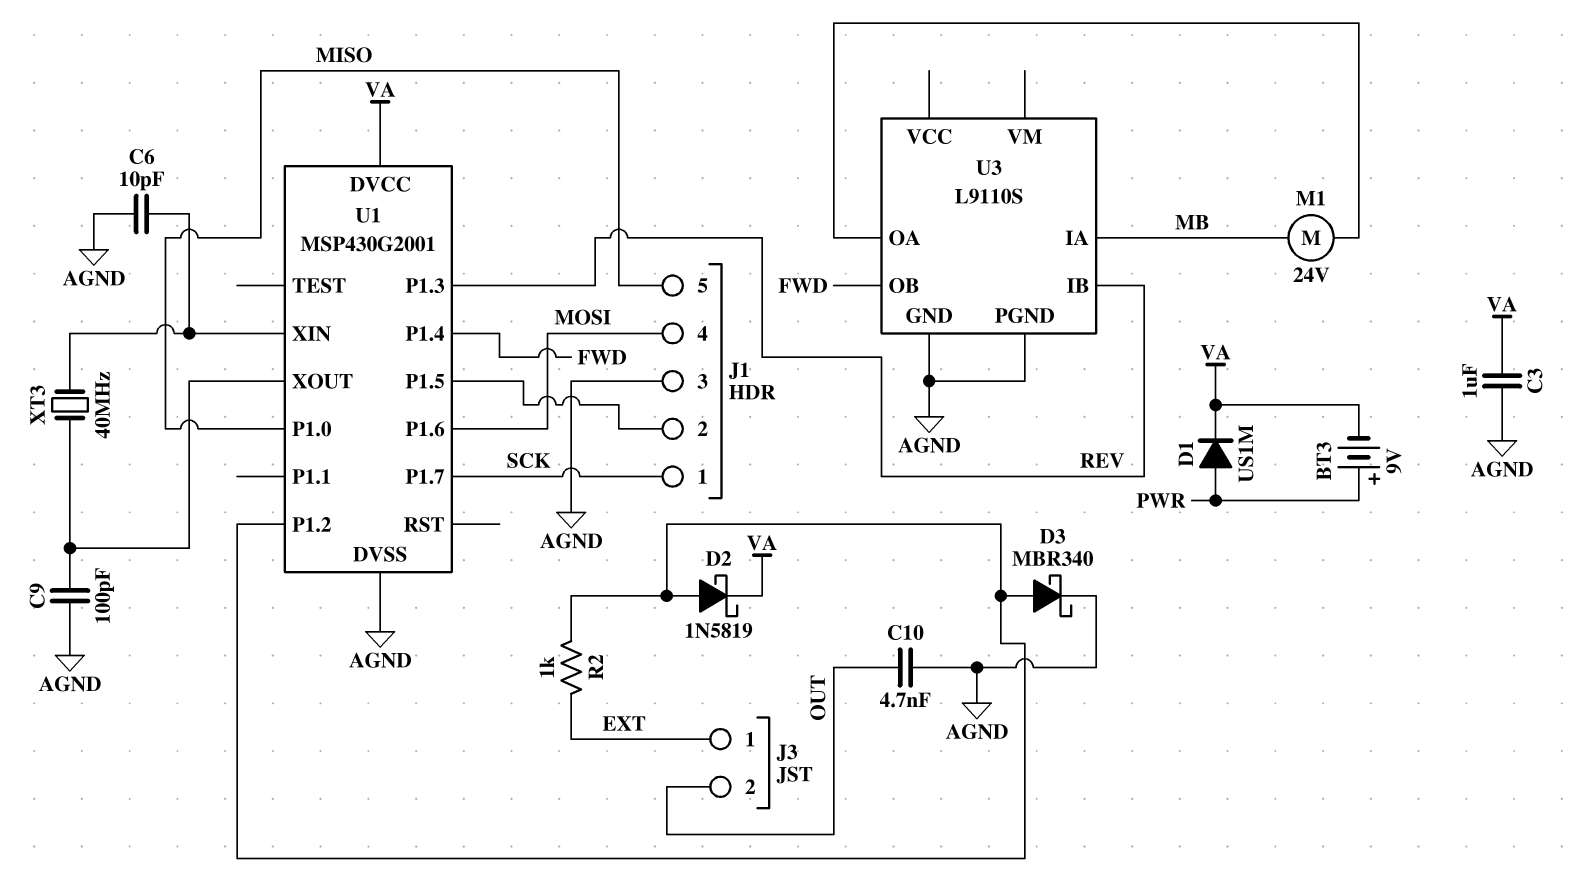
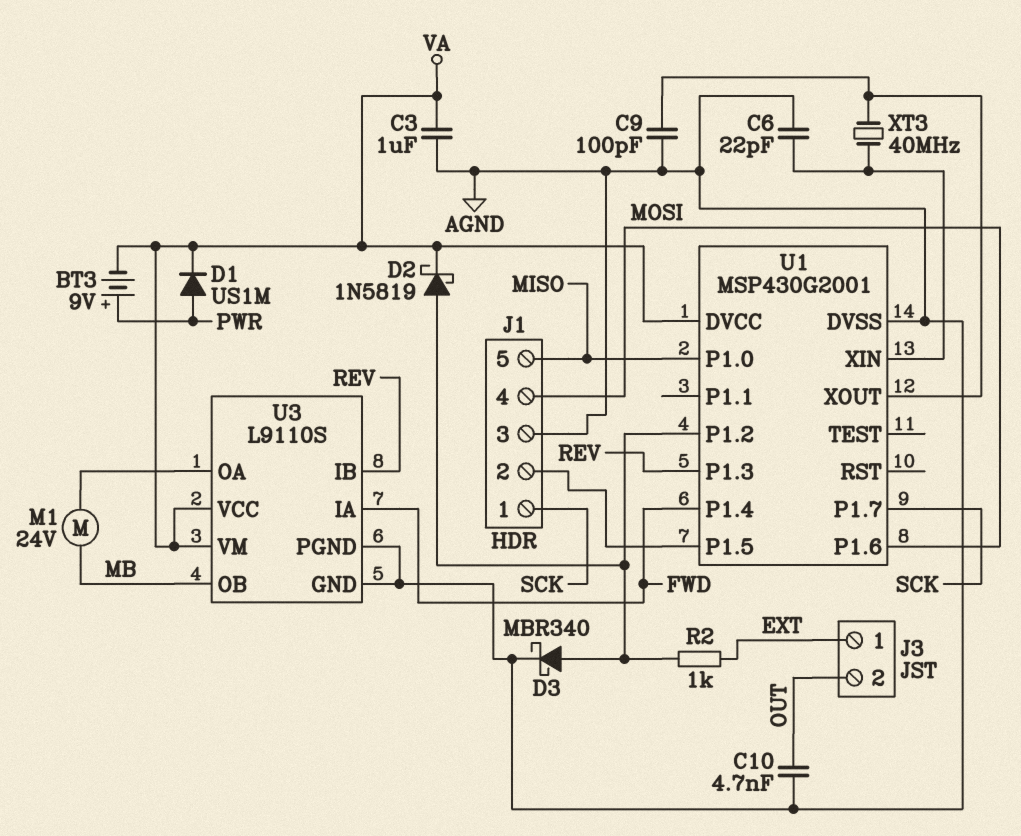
C6: 10pF (AGND, U1/XIN) -> 22pF (AGND, U1/XIN)
U3 pin IA: MB -> FWD
U3 pin OB: FWD -> MB
U3 pin VCC: none -> VA
U3 pin VM: none -> VA

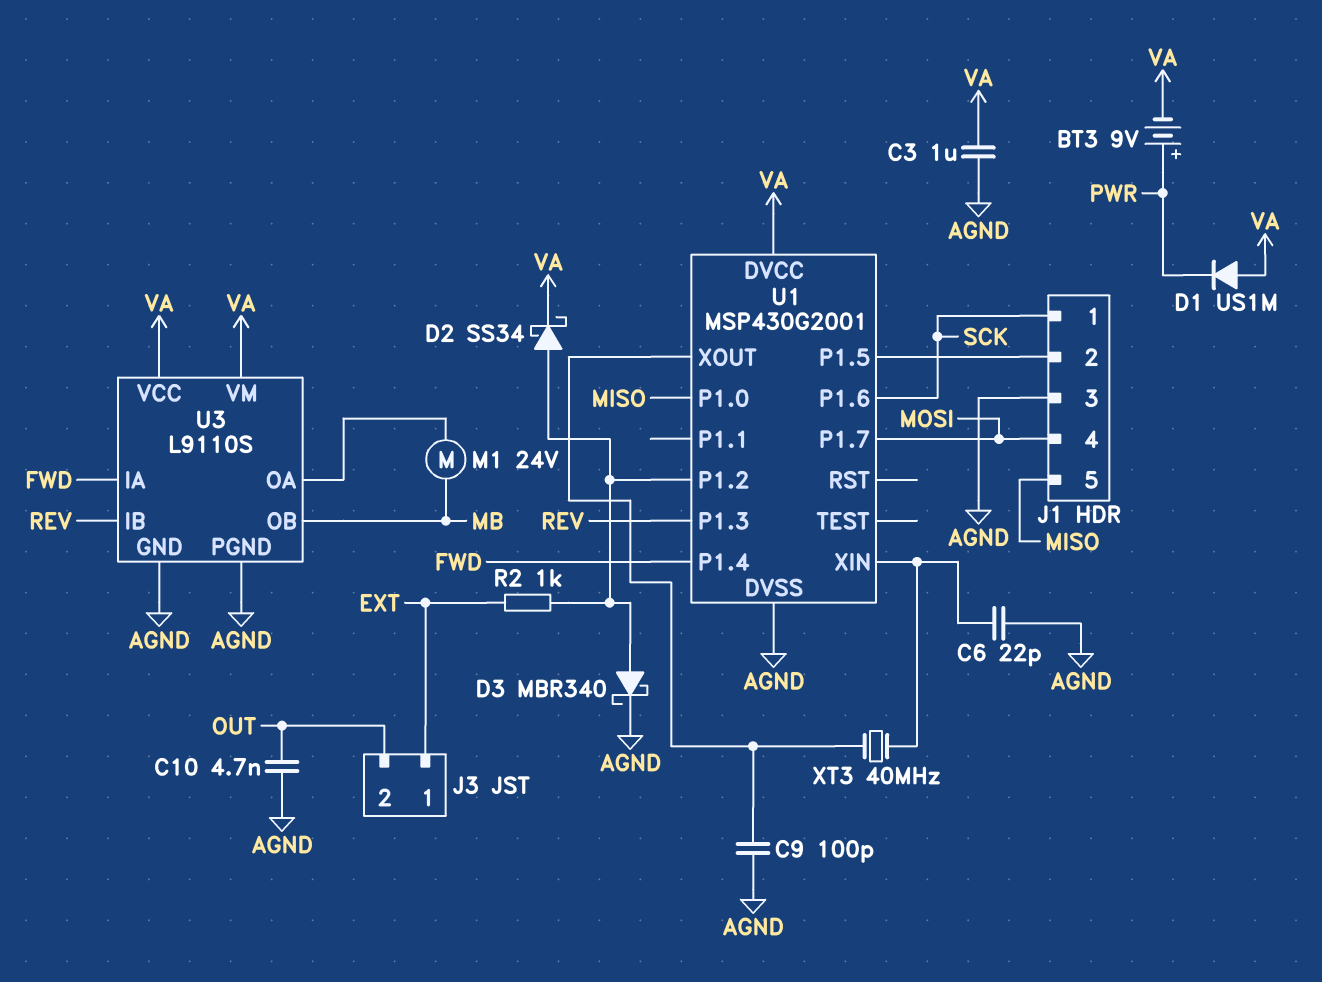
D1: diode US1M (A PWR, K VA) -> diode US1M (A VA, K PWR)
D2: schottky 1N5819 (A U1/P1.2, K VA) -> schottky SS34 (A U1/P1.2, K VA)
U1 pin P1.6: MOSI -> SCK
U1 pin P1.7: SCK -> MOSI

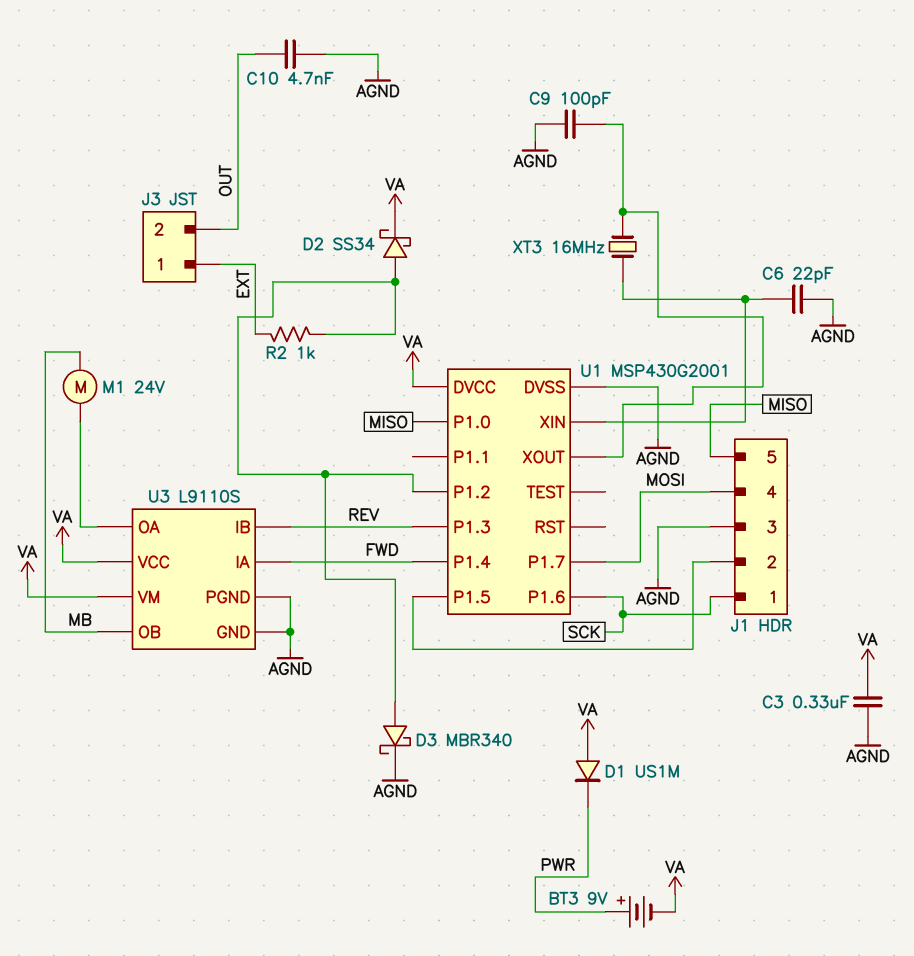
C3: 1uF (AGND, VA) -> 330nF (AGND, VA)
XT3: 40MHz (U1/XIN, U1/XOUT) -> 16MHz (U1/XIN, U1/XOUT)

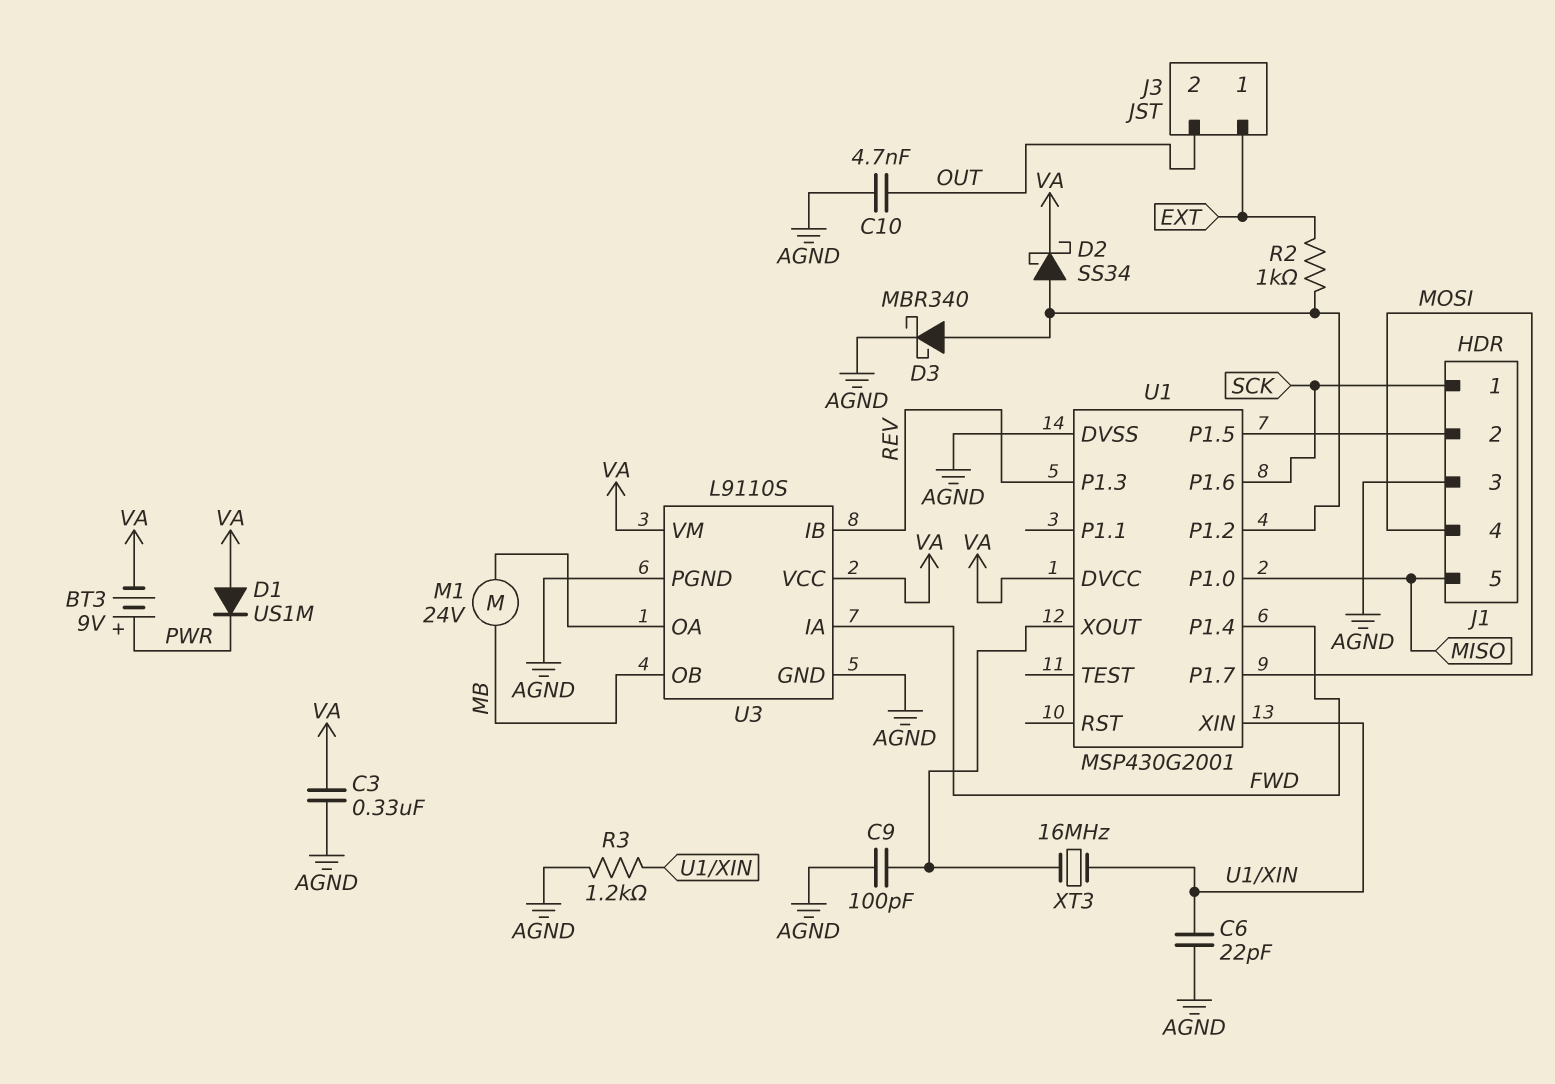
R3: none -> 1.2k (AGND, U1/XIN)

